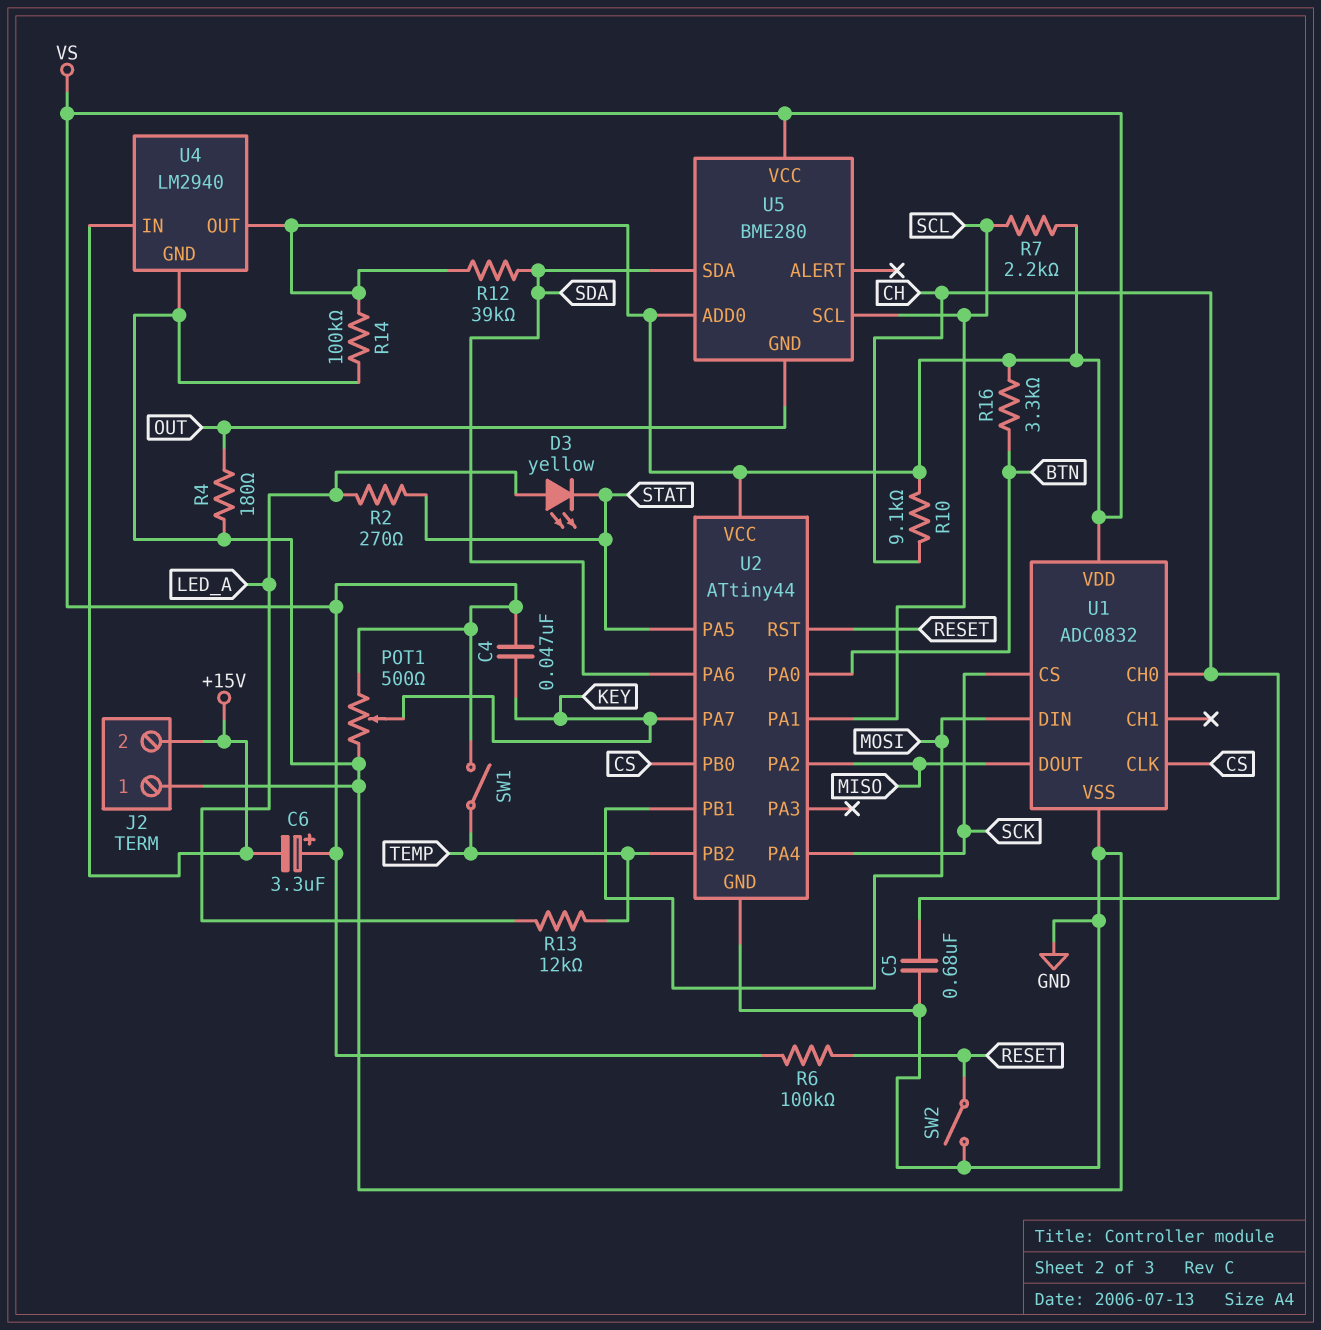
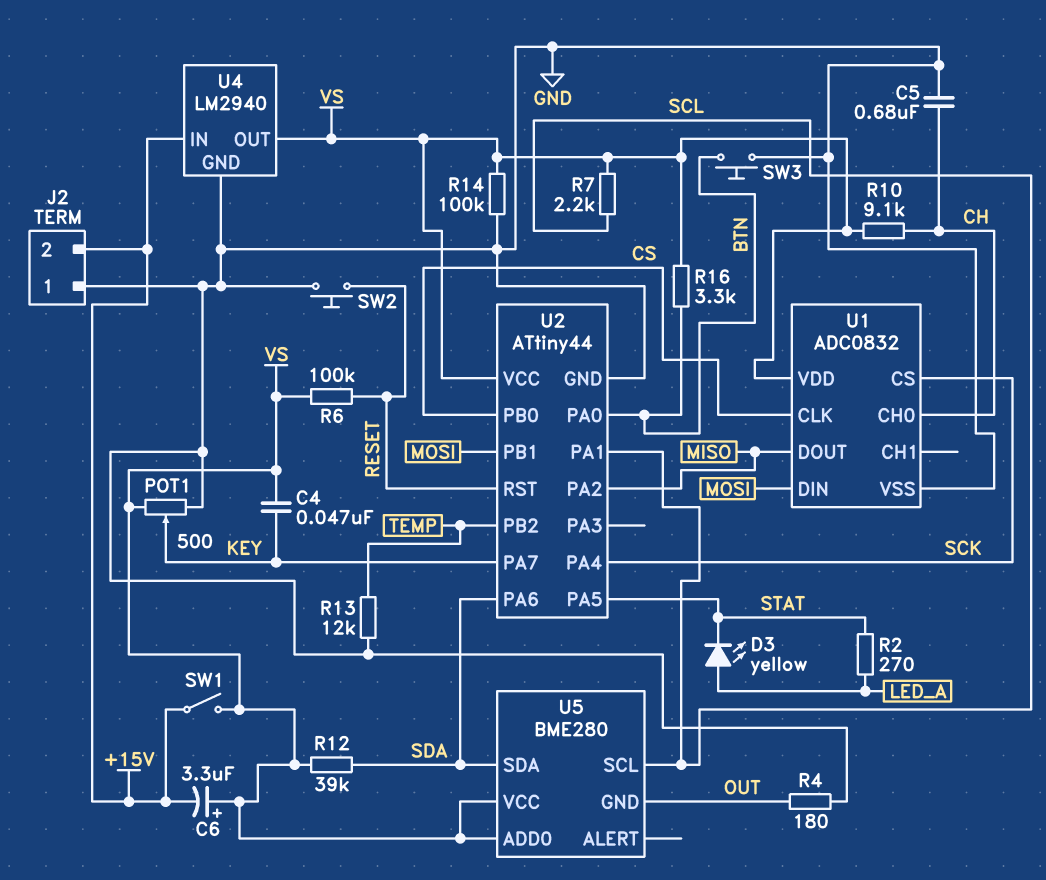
R13: 12k (LED_A, TEMP) -> 12k (GND, TEMP)
SW1: switch (TEMP, VS) -> switch (+15V, VS)
SW2: switch (GND, RESET) -> button (GND, RESET)
SW3: none -> button (BTN, GND)

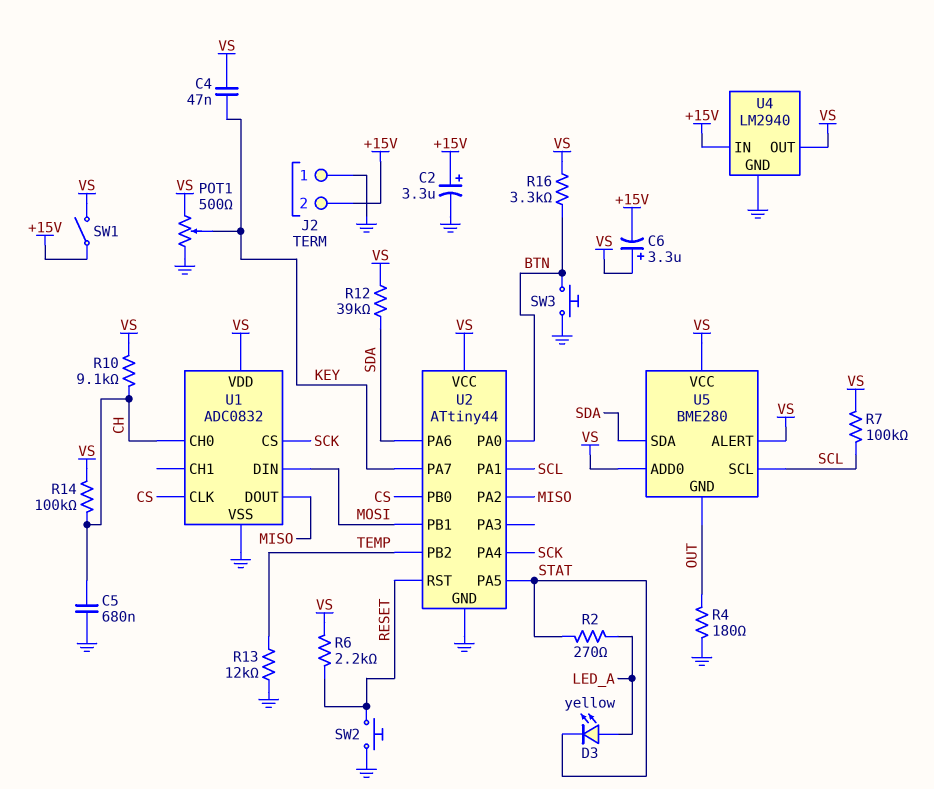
C2: none -> 3.3uF (plus +15V, minus GND)
R6: 100k (RESET, VS) -> 2.2k (RESET, VS)
R7: 2.2k (SCL, VS) -> 100k (SCL, VS)
R14: 100k (GND, VS) -> 100k (CH, VS)
U5 pin ALERT: none -> VS

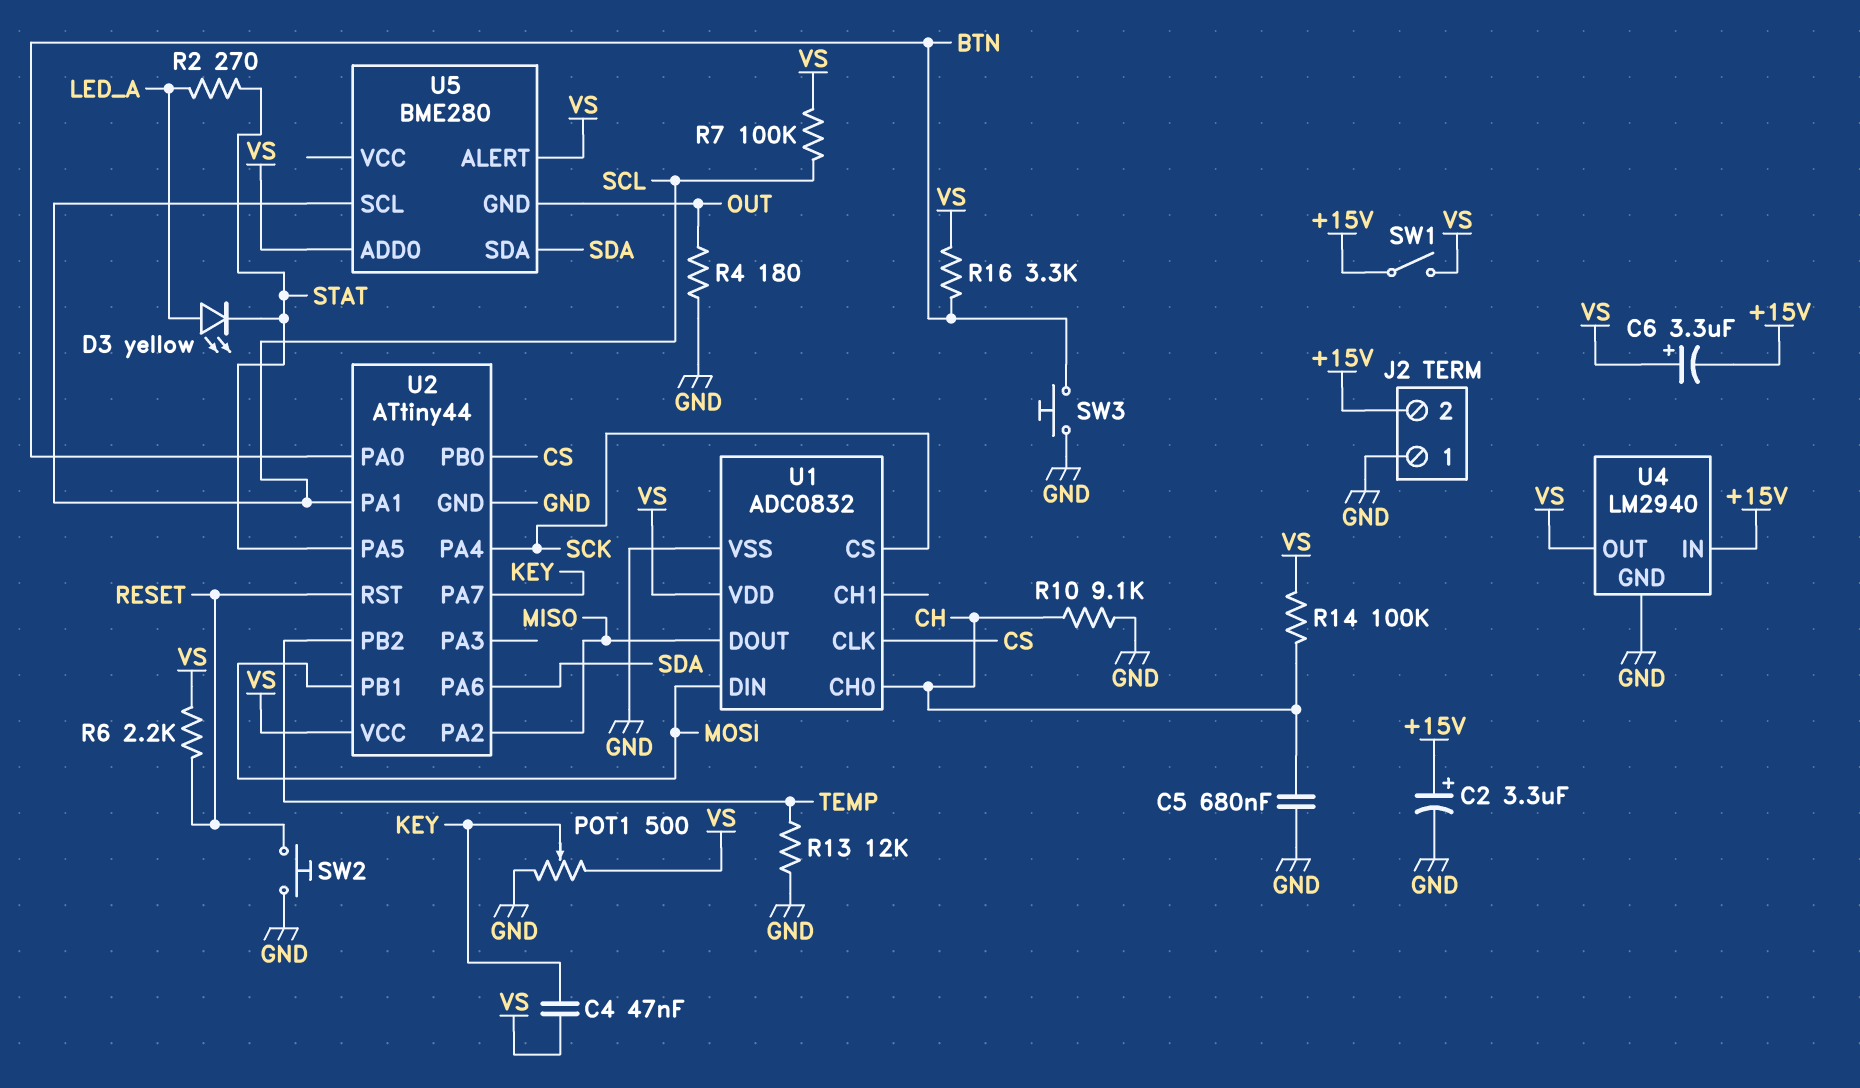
R10: 9.1k (CH, VS) -> 9.1k (CH, GND)
R12: 39k (SDA, VS) -> none
U5 pin VCC: VS -> none

